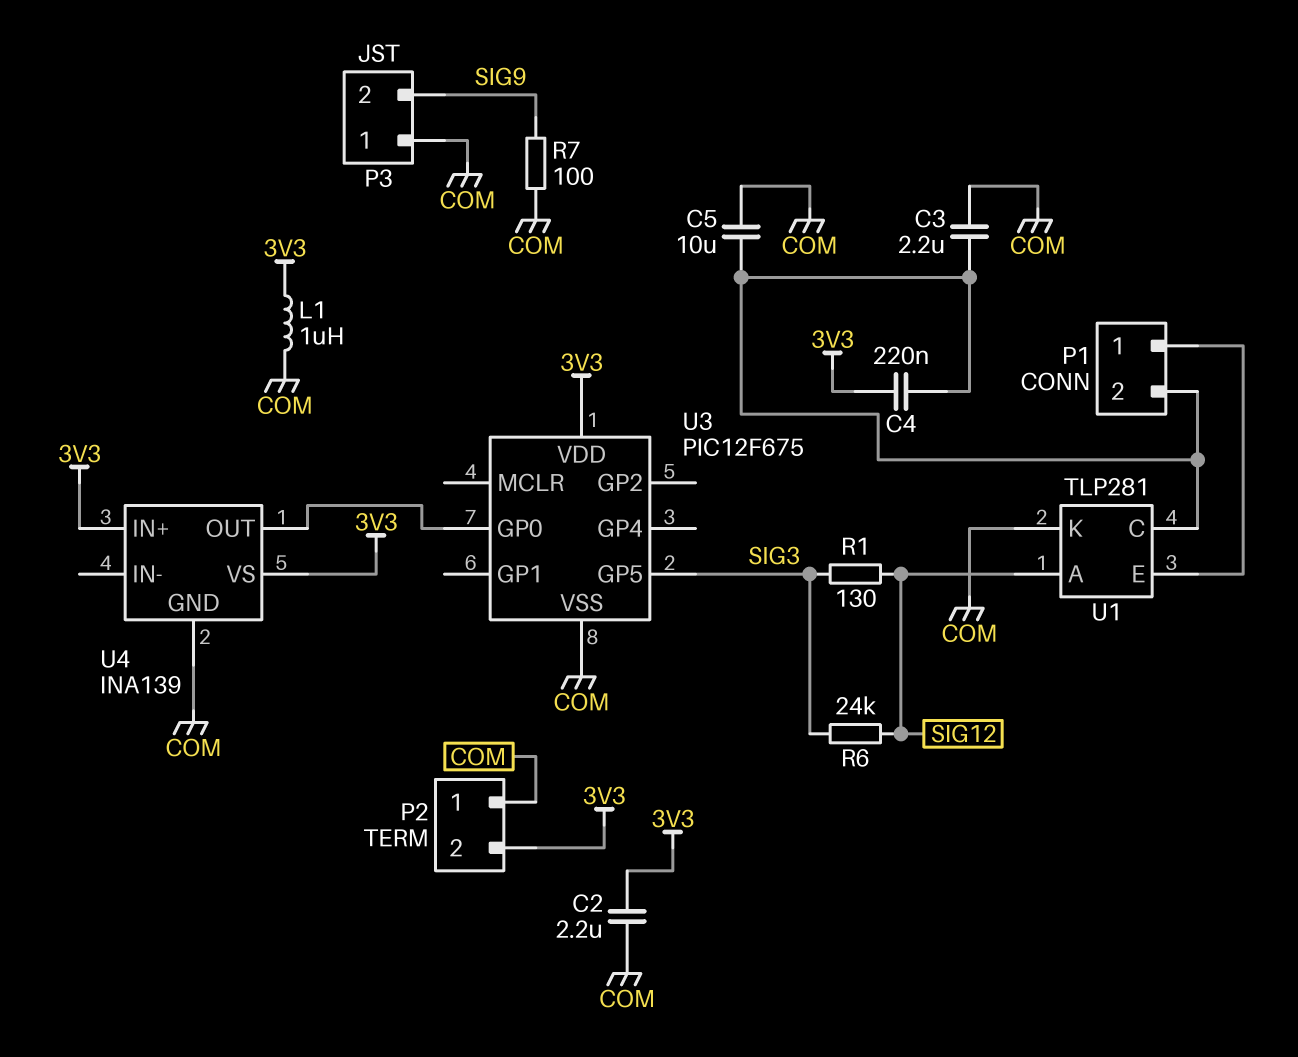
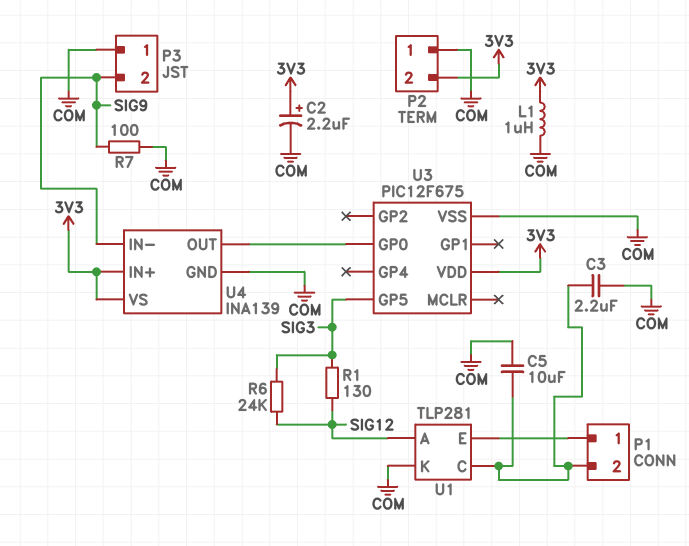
C2: 2.2uF (3V3, COM) -> 2.2uF (plus 3V3, minus COM)
C4: 220nF (3V3, P1/2) -> none
U4 pin IN-: none -> SIG9

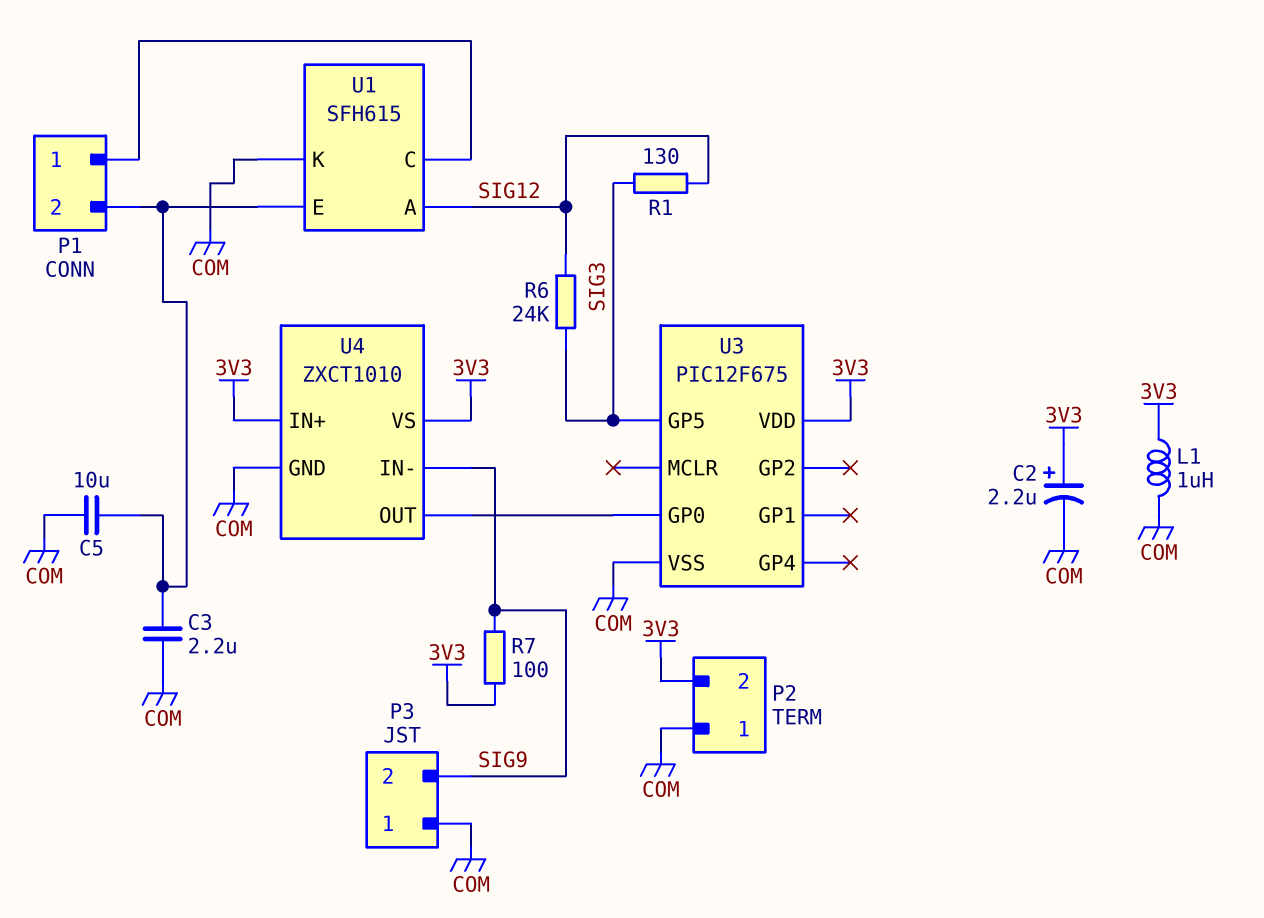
R7: 100 (COM, SIG9) -> 100 (3V3, SIG9)
U1: TLP281 -> SFH615
U1 pin C: P1/2 -> P1/1
U1 pin E: P1/1 -> P1/2
U4: INA139 -> ZXCT1010

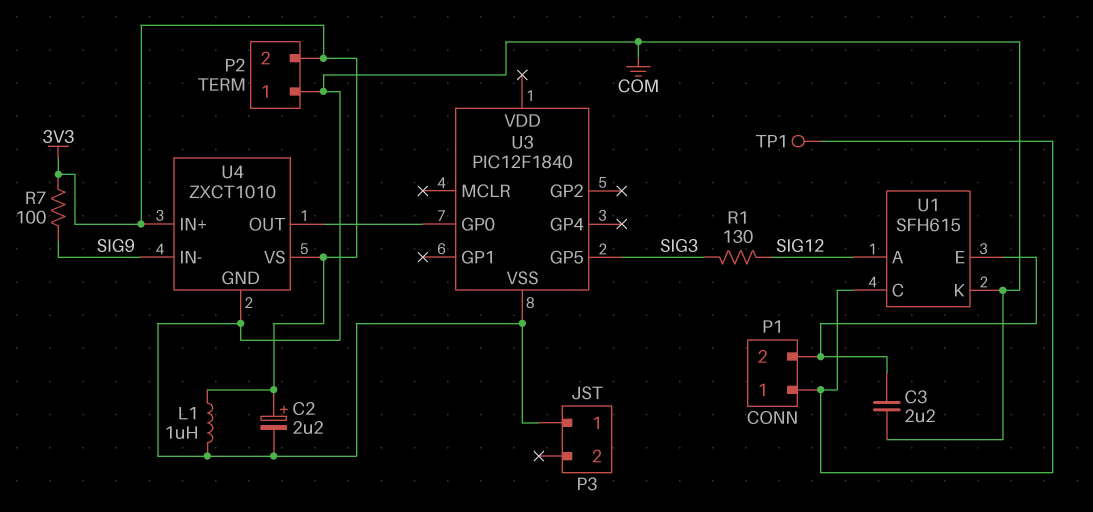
C5: 10uF (COM, P1/2) -> none
P3 pin 2: SIG9 -> none
R6: 24k (SIG3, SIG12) -> none
TP1: none -> test point (P1/1)
U3: PIC12F675 -> PIC12F1840
U3 pin VDD: 3V3 -> none

